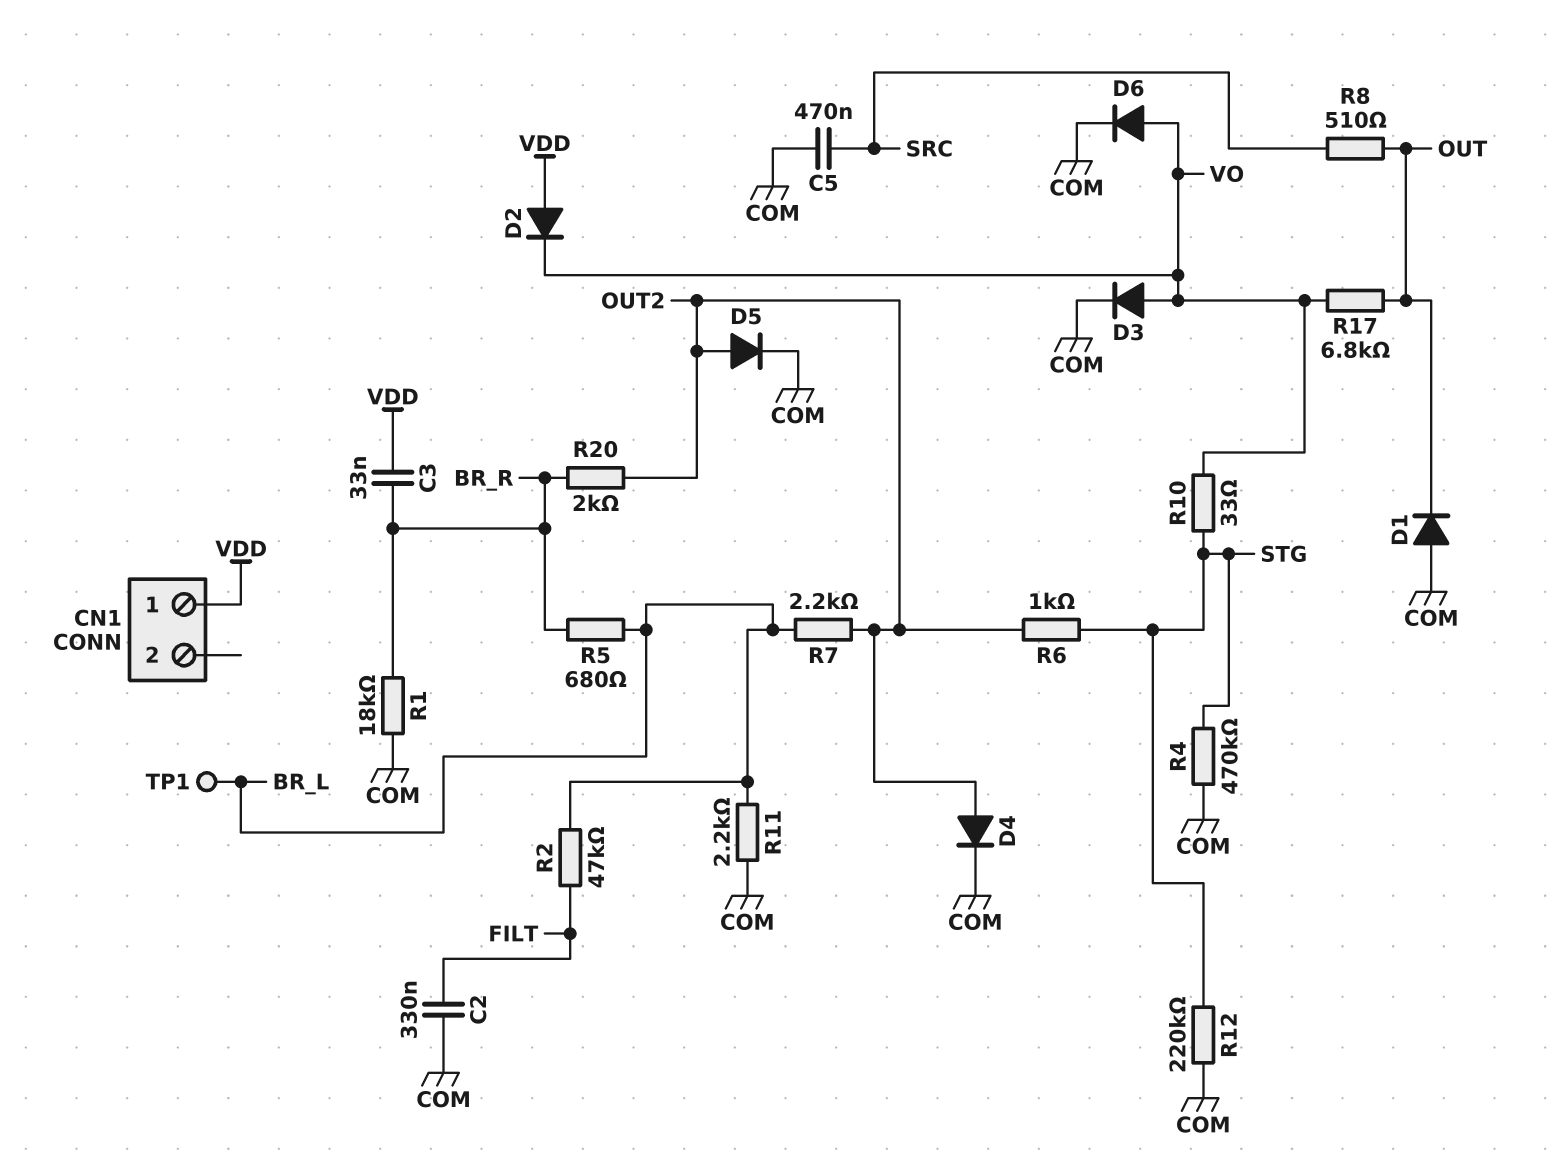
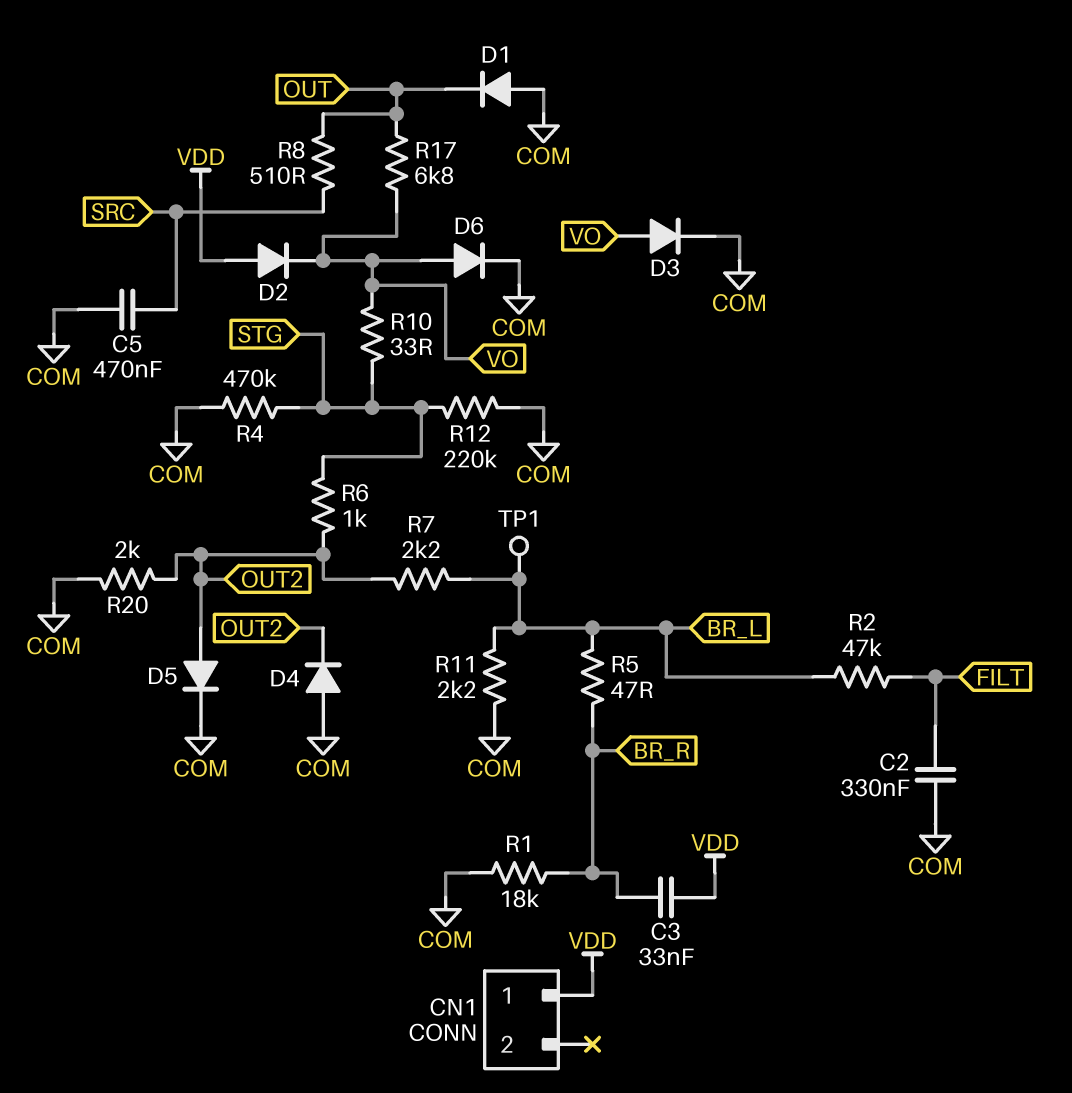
D4: diode (A OUT2, K COM) -> diode (A COM, K OUT2)
R5: 680 (BR_L, BR_R) -> 47 (BR_L, BR_R)
R20: 2k (BR_R, OUT2) -> 2k (COM, OUT2)

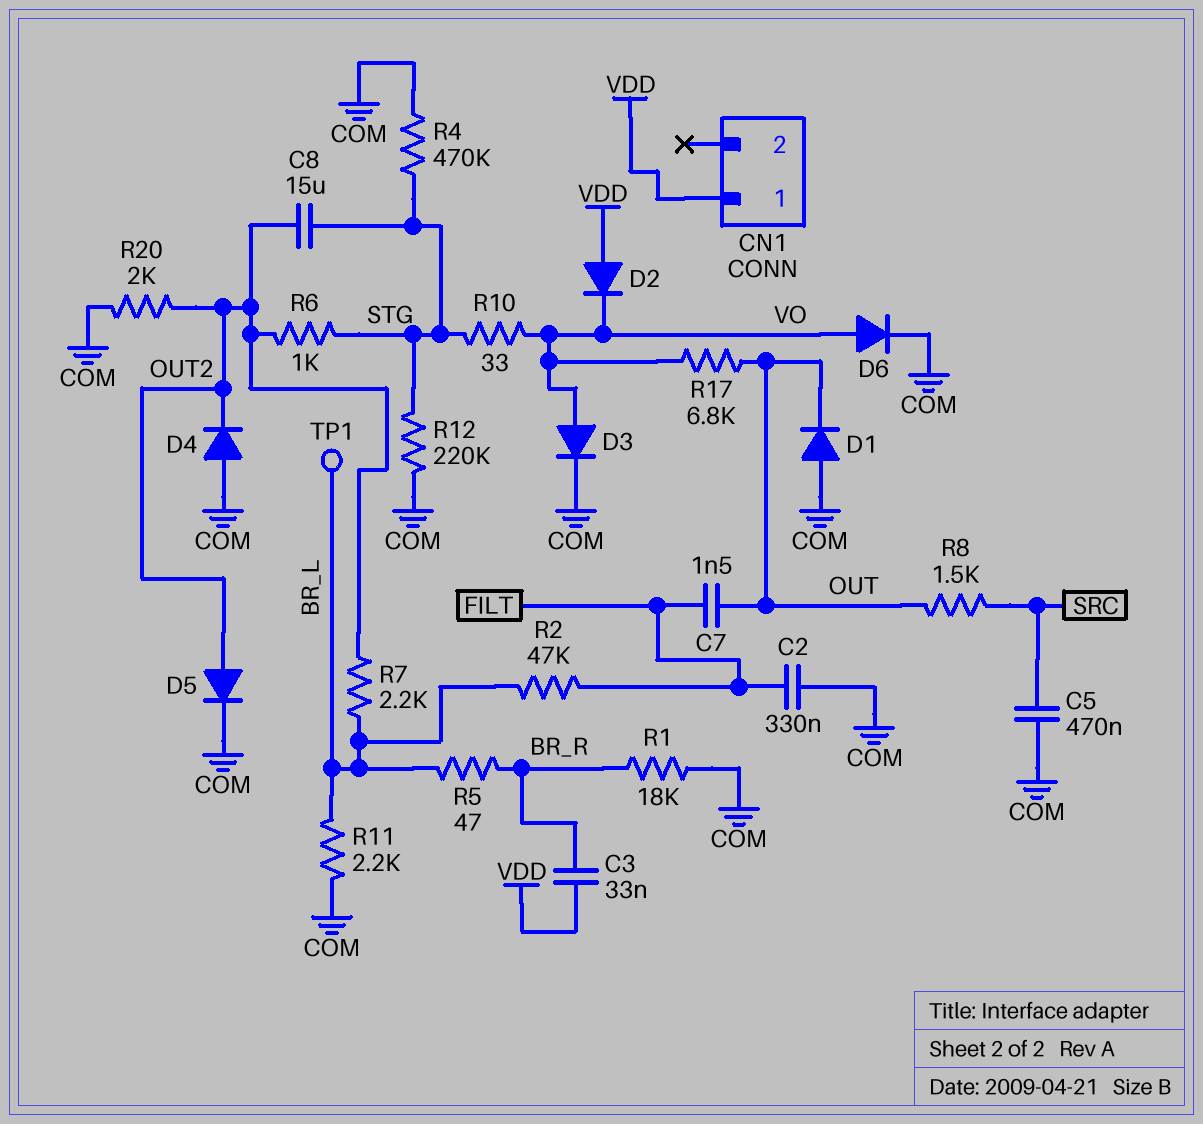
C7: none -> 1.5nF (FILT, OUT)
C8: none -> 15uF (OUT2, STG)
R8: 510 (OUT, SRC) -> 1.5k (OUT, SRC)

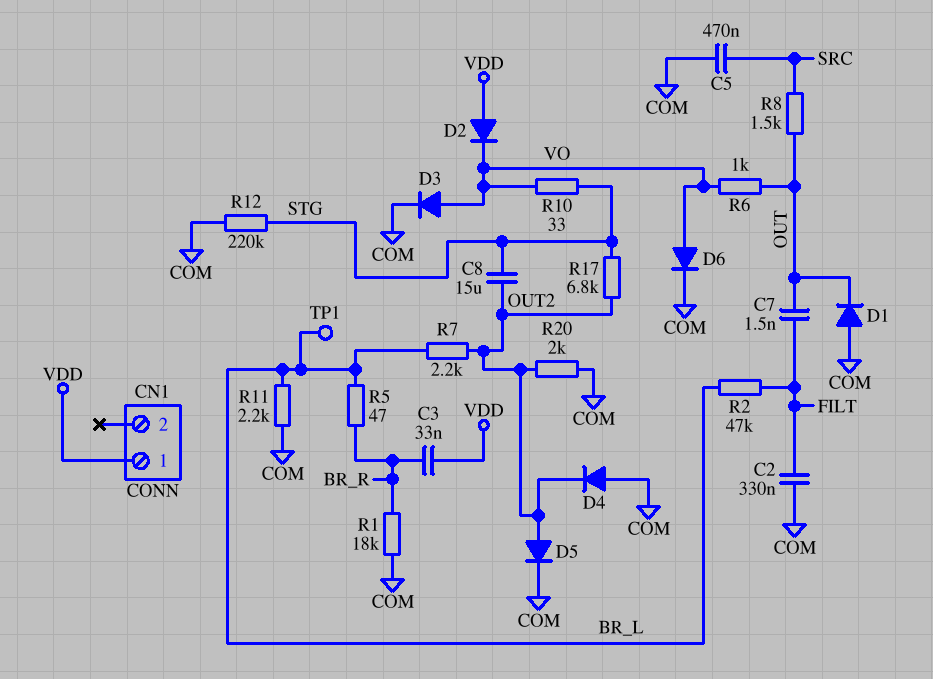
R4: 470k (COM, STG) -> none
R6: 1k (OUT2, STG) -> 1k (OUT, VO)
R17: 6.8k (OUT, VO) -> 6.8k (OUT2, STG)

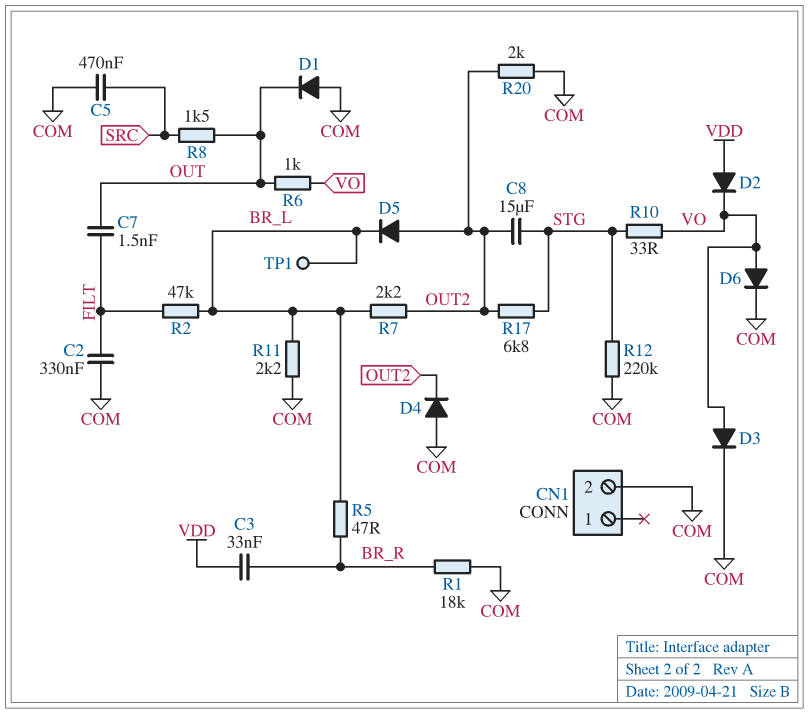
CN1 pin 1: VDD -> none
CN1 pin 2: none -> COM
D5: diode (A OUT2, K COM) -> diode (A OUT2, K BR_L)

